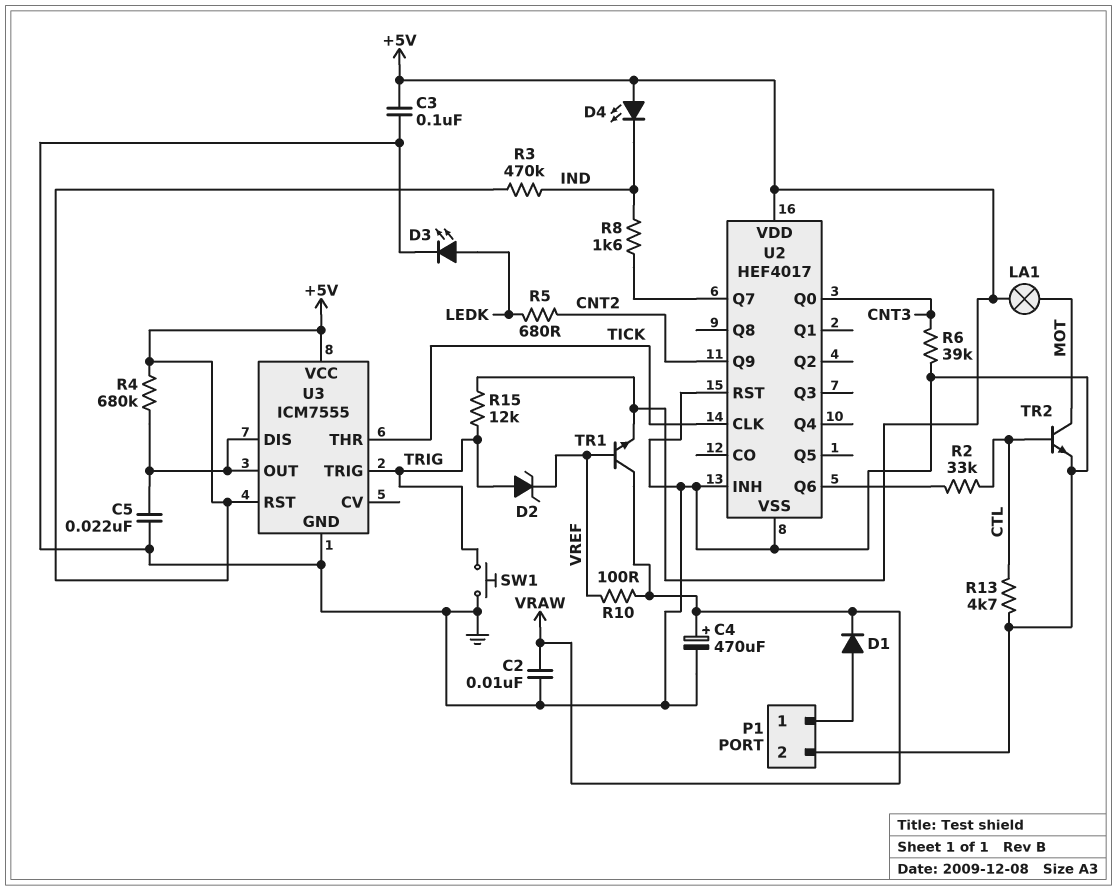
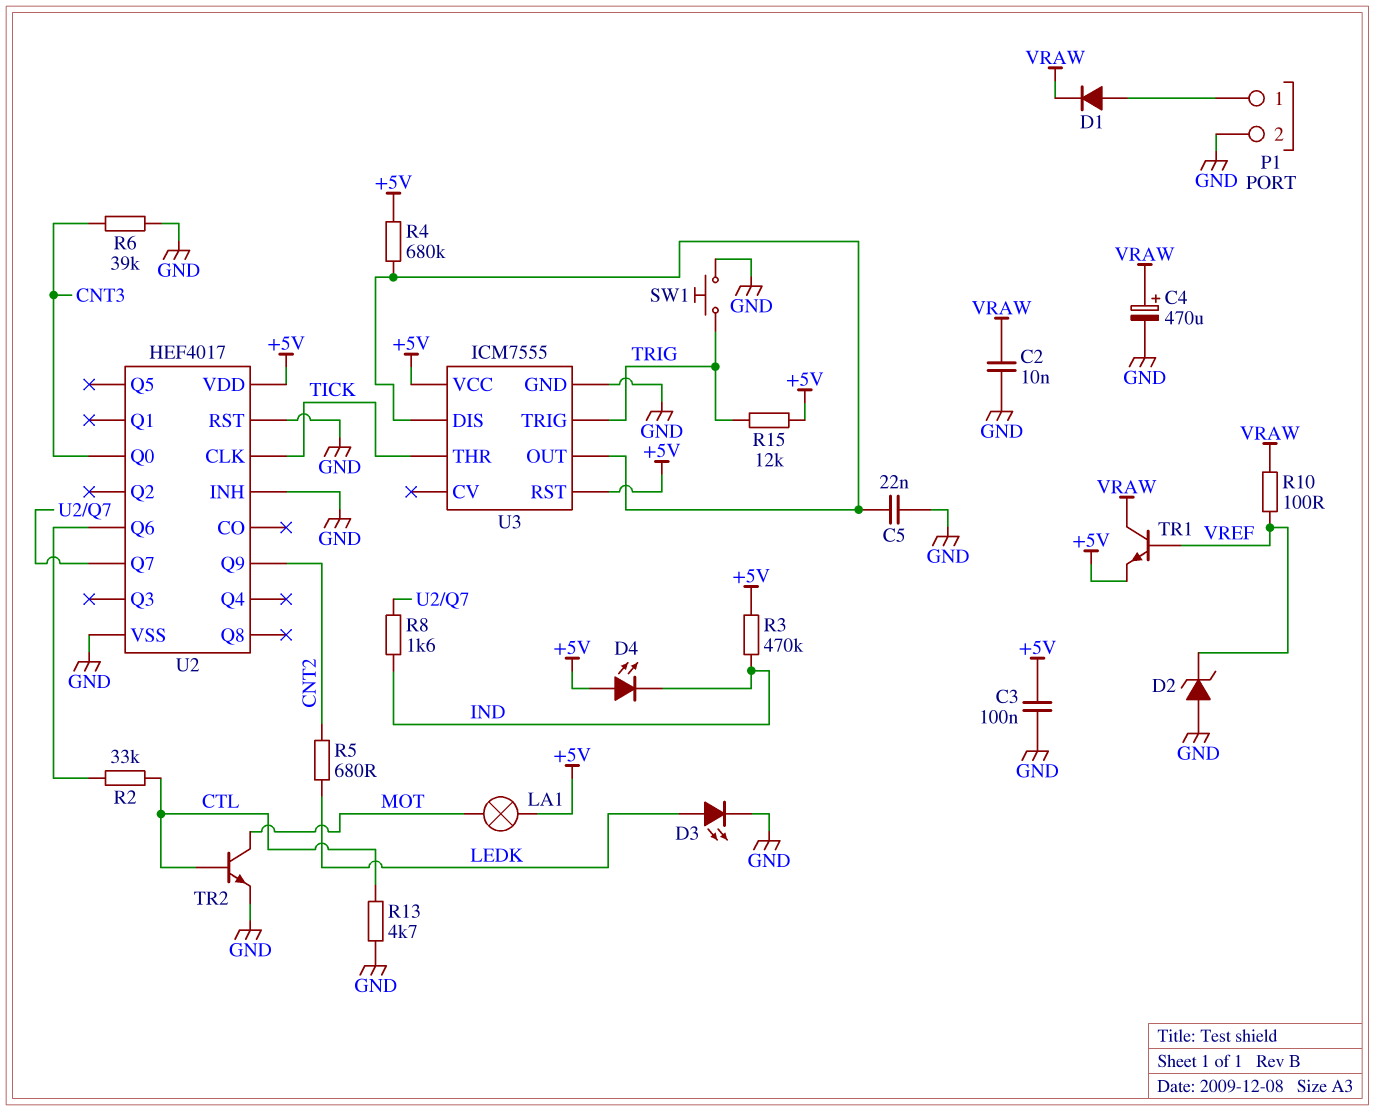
D2: zener (A TRIG, K VREF) -> zener (A GND, K VREF)

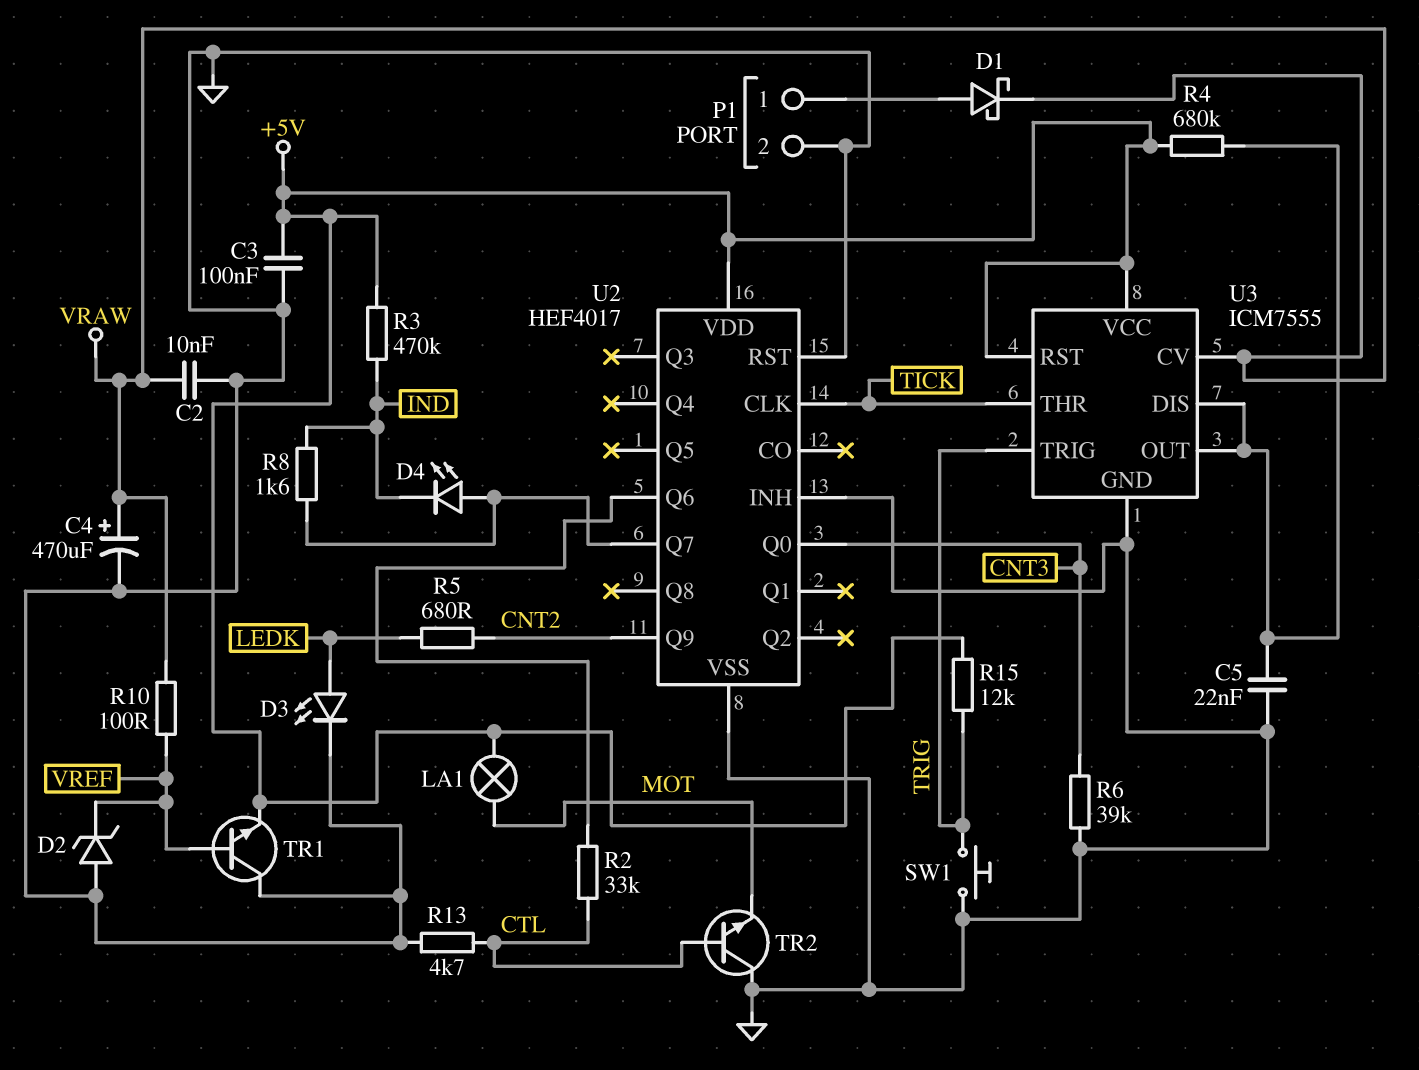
D1: diode (A P1/1, K VRAW) -> schottky (A P1/1, K VRAW)
D4: LED (A +5V, K IND) -> LED (A U2/Q7, K IND)
TR1: NPN (B VREF, C VRAW, E +5V) -> NPN (B VREF, C GND, E +5V)
TR2: NPN (B CTL, C MOT, E GND) -> NPN (B CTL, C GND, E MOT)
U3 pin CV: none -> VRAW

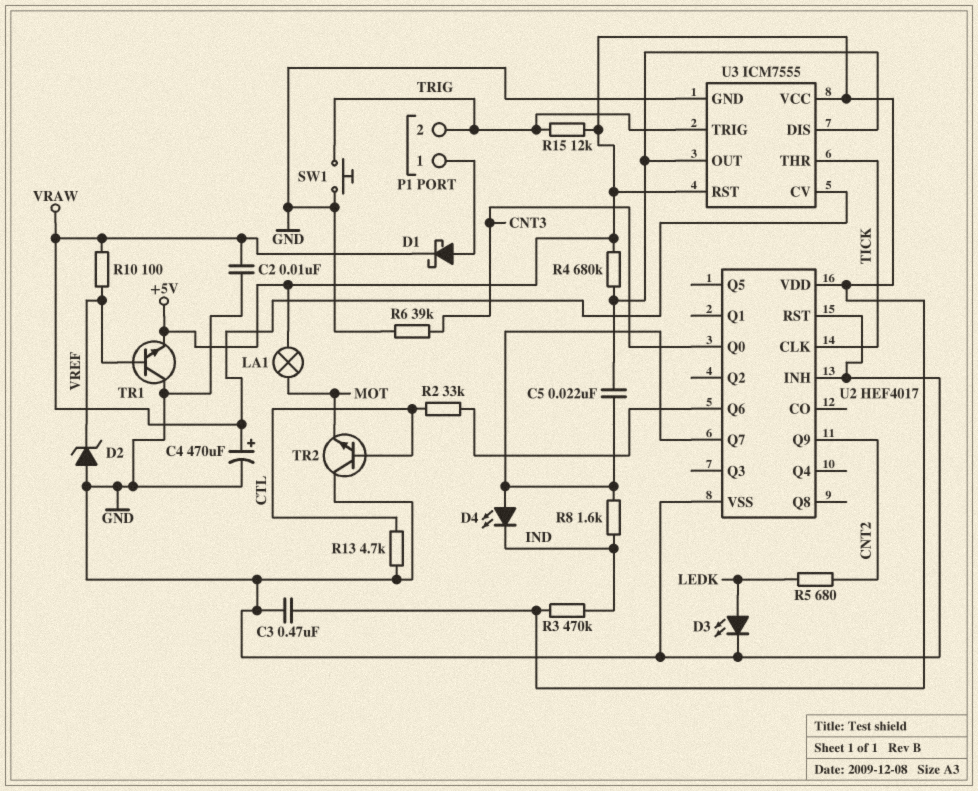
C3: 100nF (+5V, GND) -> 470nF (+5V, GND)
C5: 22nF (GND, U3/DIS) -> 22nF (U2/Q7, U3/DIS)
P1 pin 2: GND -> TRIG

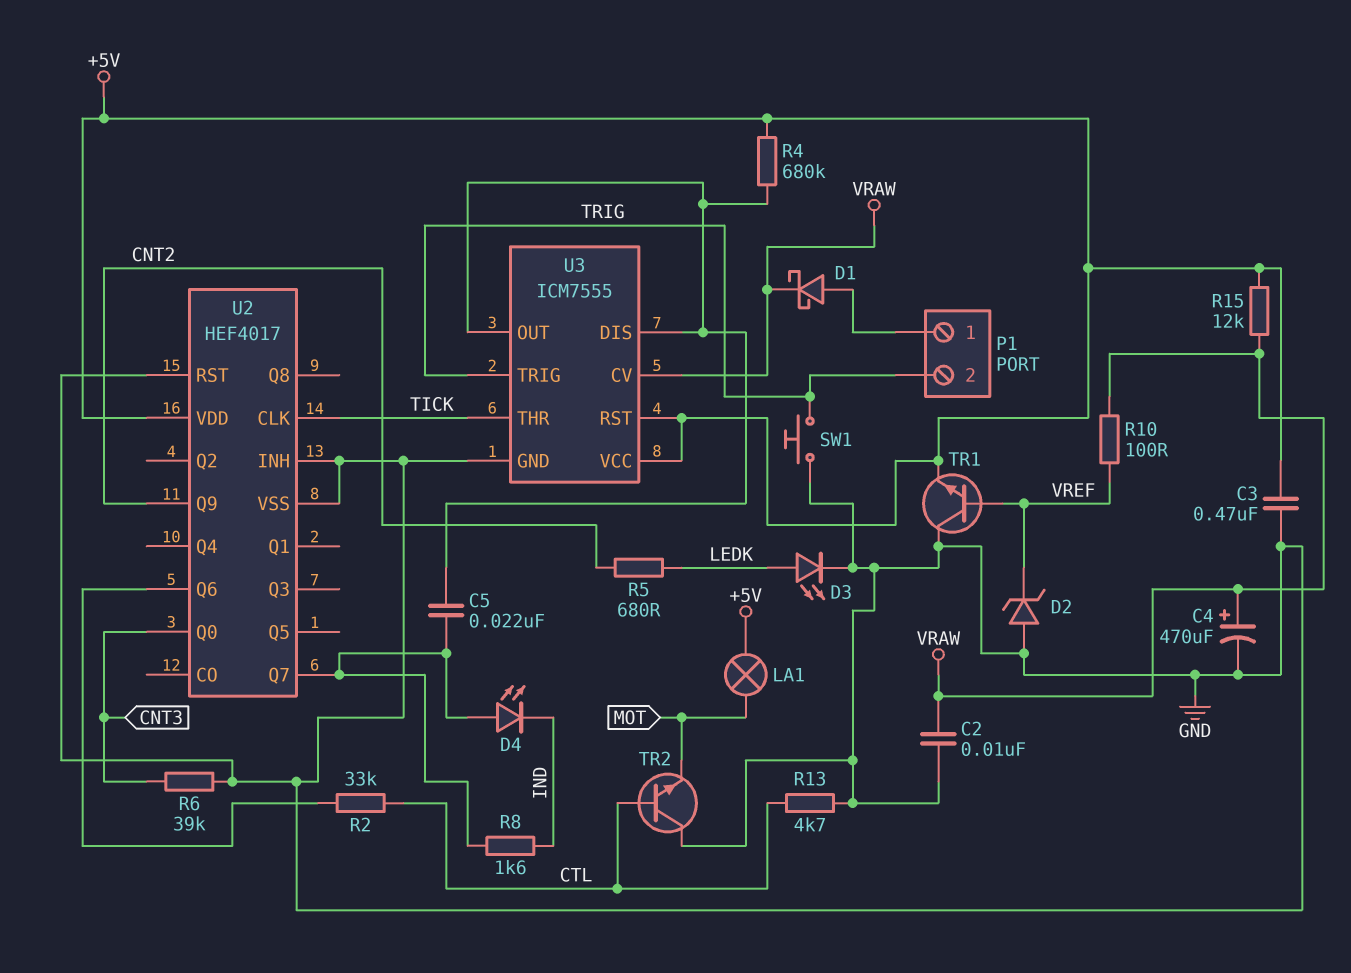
R3: 470k (+5V, IND) -> none
R15: 12k (+5V, TRIG) -> 12k (+5V, VRAW)

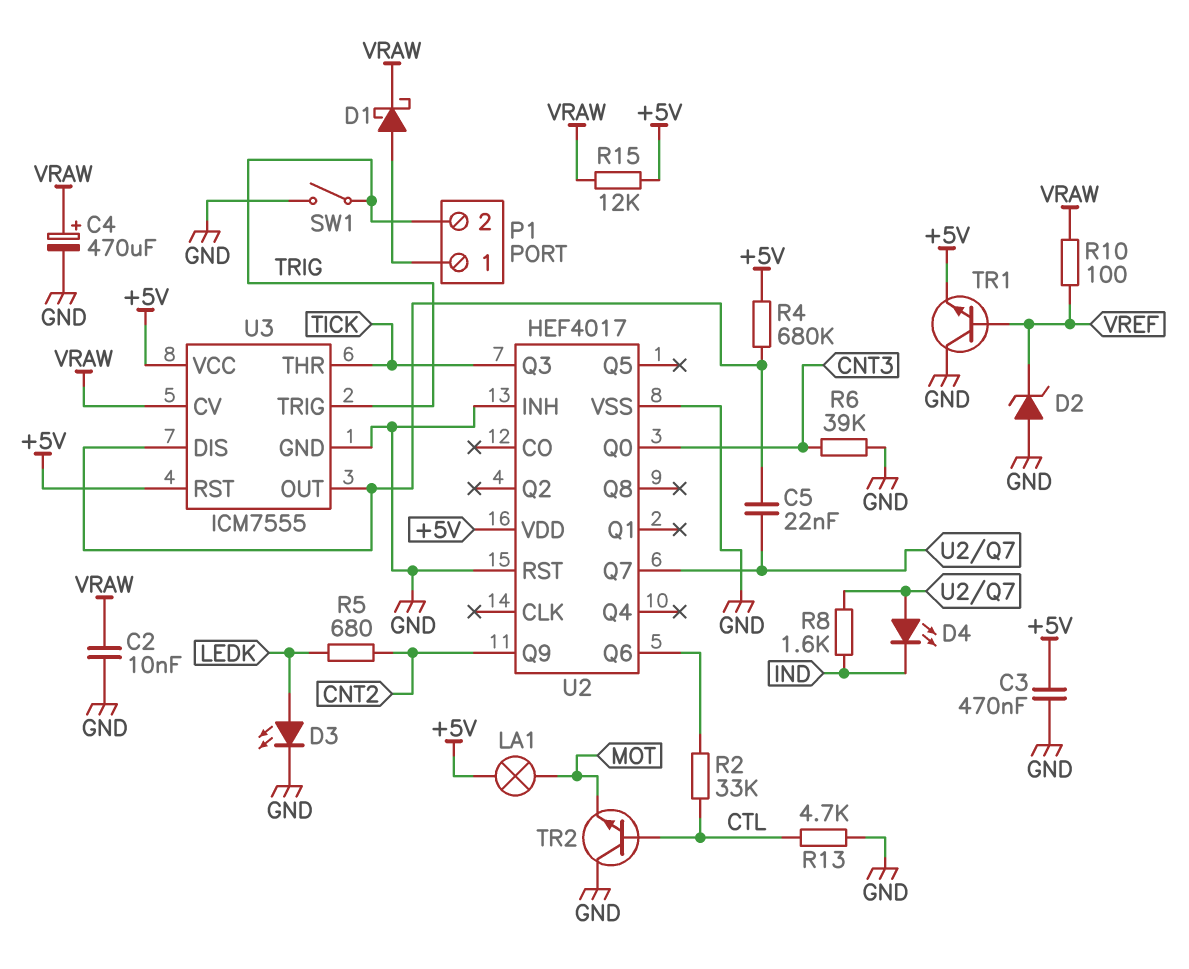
SW1: button (GND, TRIG) -> switch (GND, TRIG)
U2 pin CLK: TICK -> none
U2 pin Q3: none -> TICK

